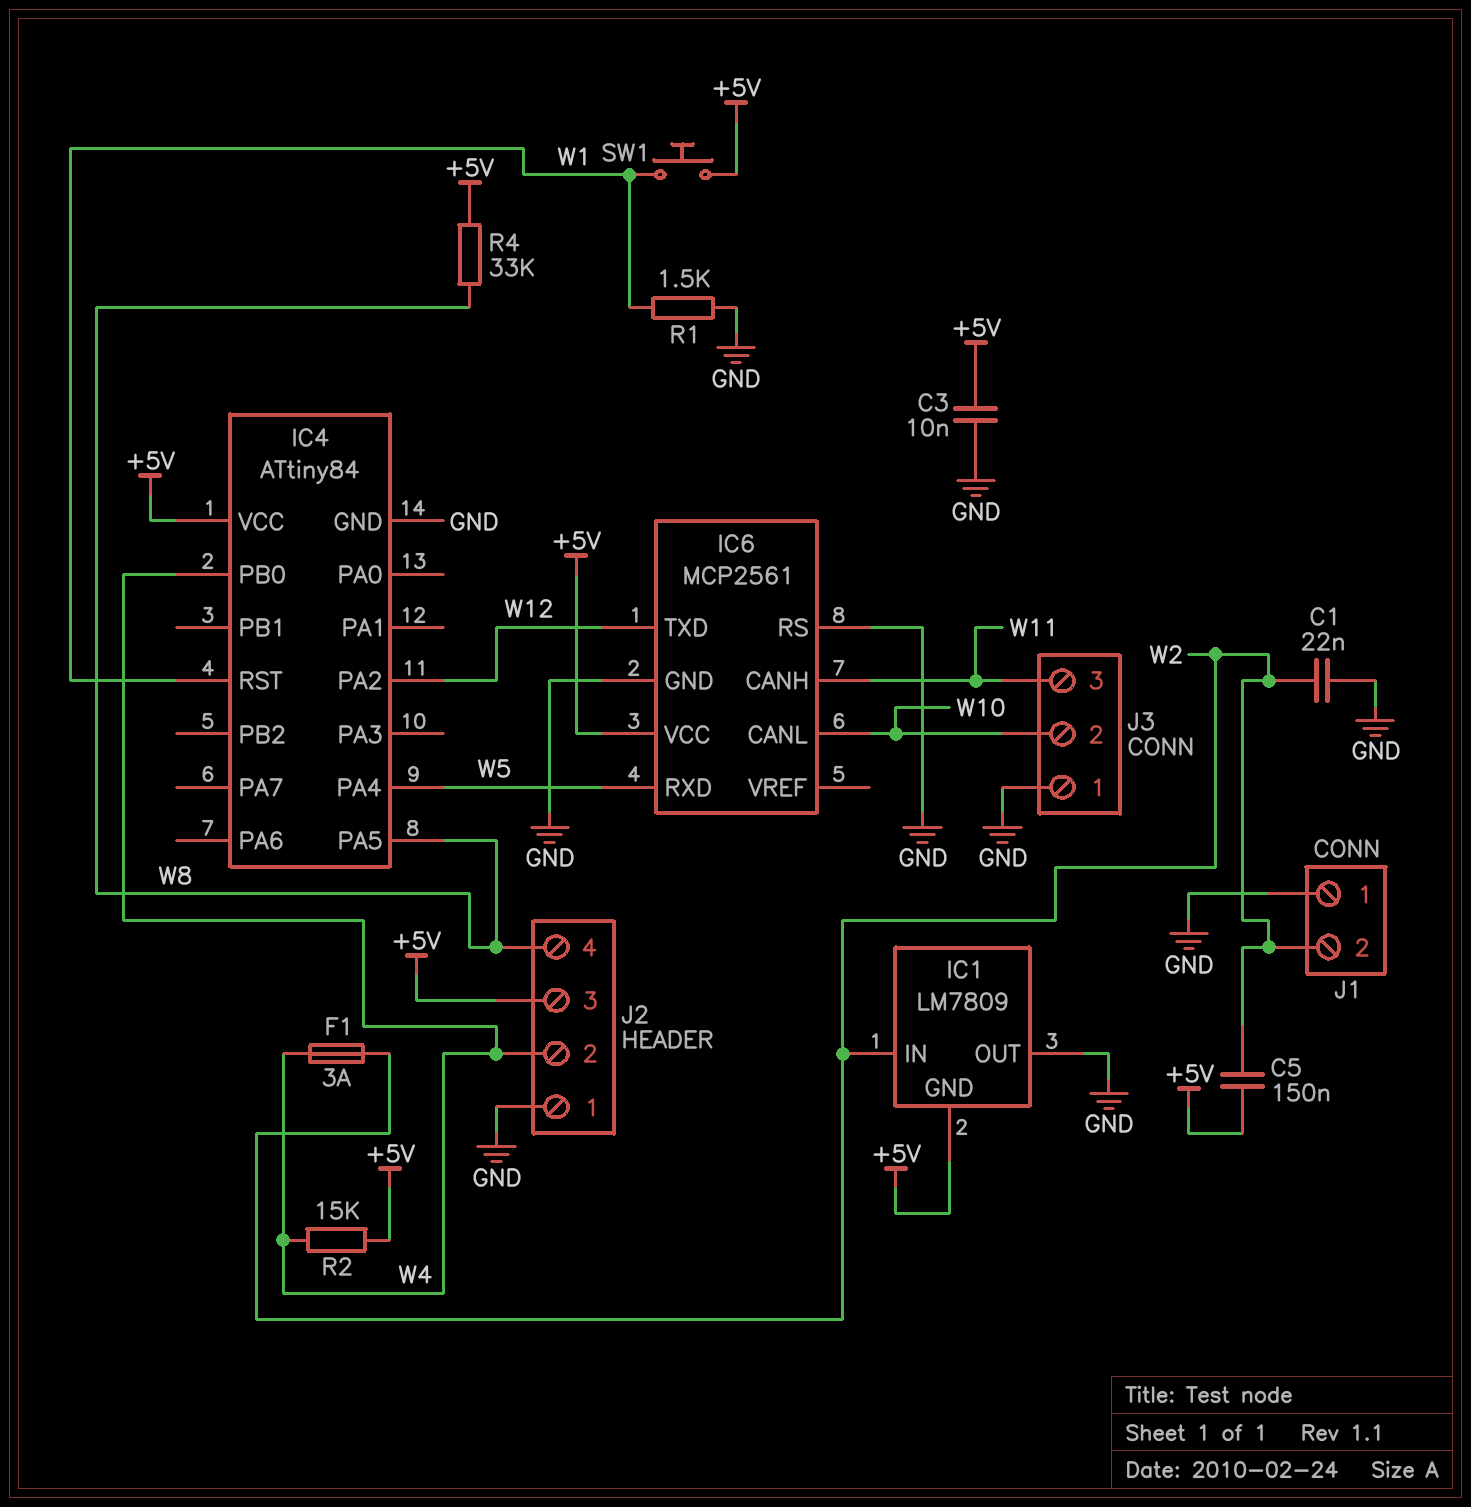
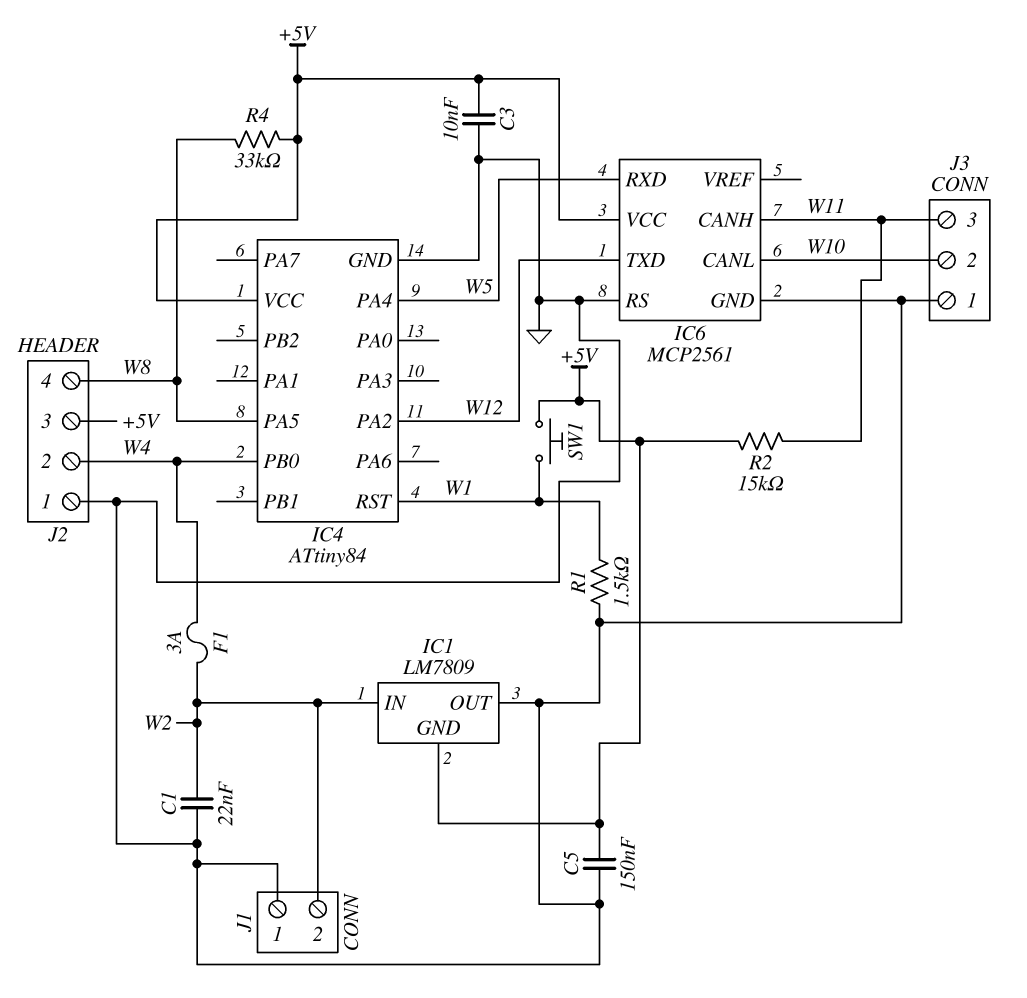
C5: 150nF (+5V, W2) -> 150nF (+5V, GND)
R2: 15k (+5V, W4) -> 15k (+5V, W11)

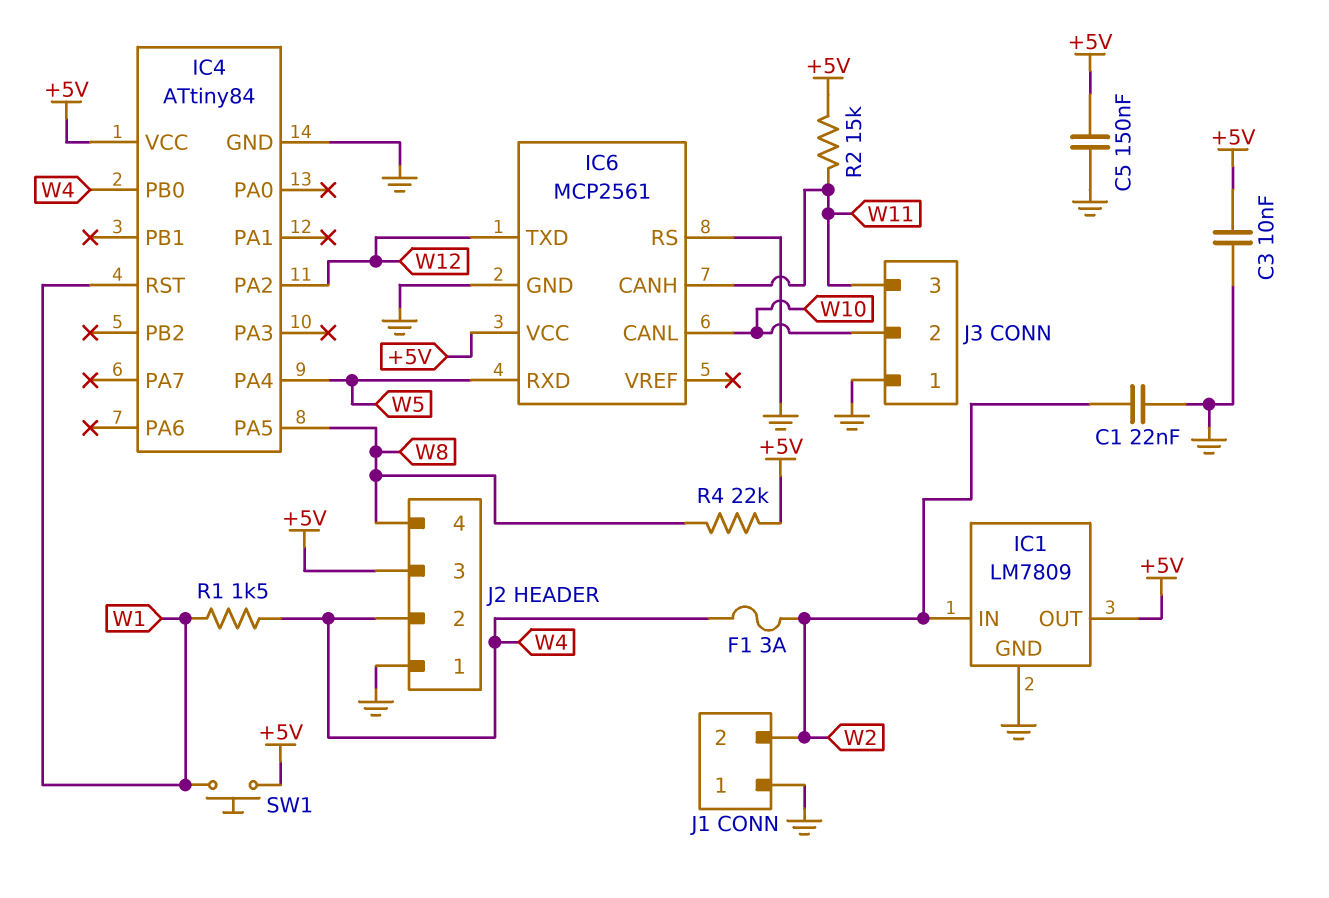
IC1 pin GND: +5V -> GND
IC1 pin OUT: GND -> +5V
R1: 1.5k (GND, W1) -> 1.5k (W1, W4)
R4: 33k (+5V, W8) -> 22k (+5V, W8)

